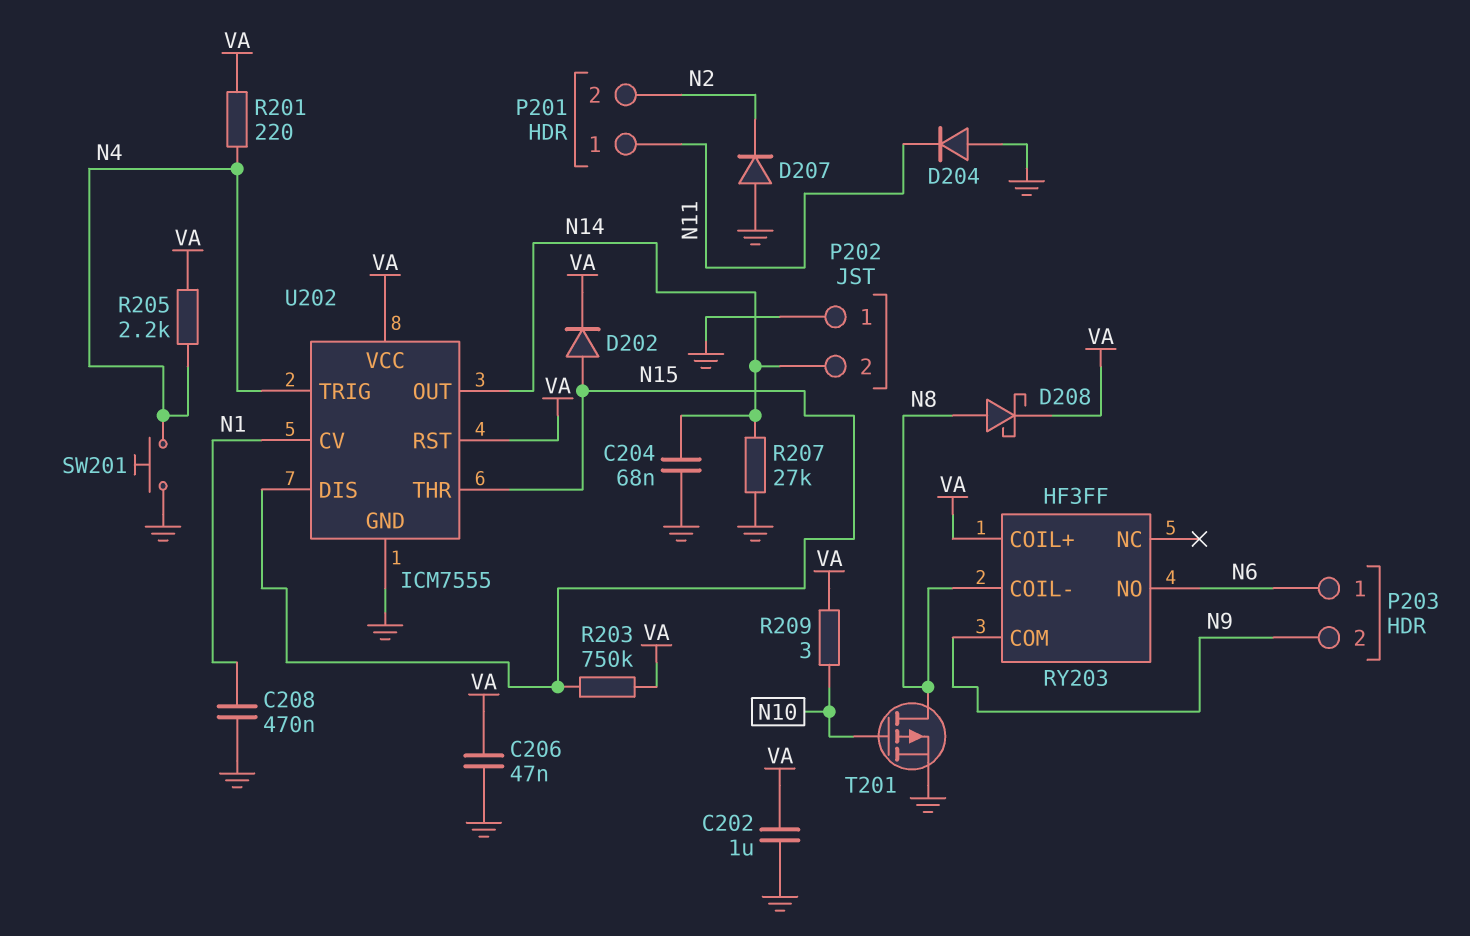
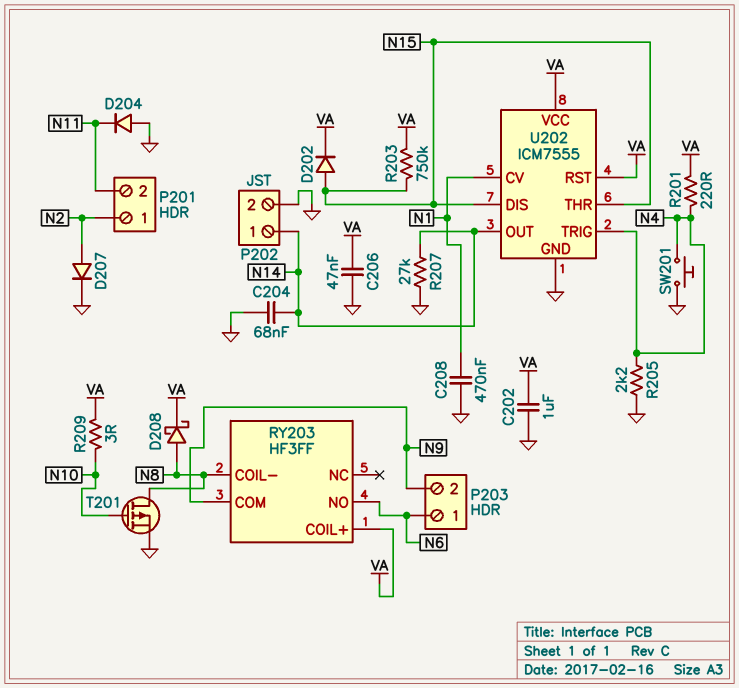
D207: diode (A GND, K N2) -> diode (A N2, K GND)
P201 pin 1: N11 -> N2
P201 pin 2: N2 -> N11
P202 pin 1: GND -> N14
P202 pin 2: N14 -> GND
R205: 2.2k (N4, VA) -> 2.2k (GND, N4)

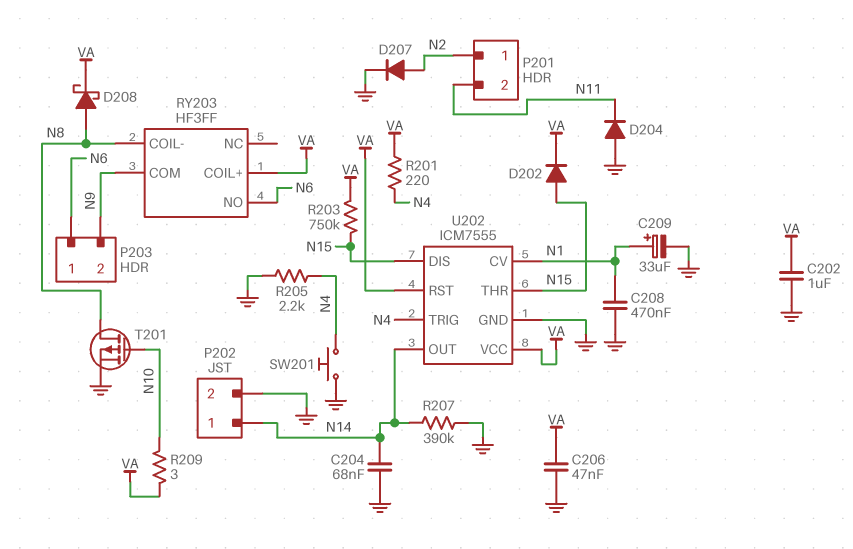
C209: none -> 33uF (plus N1, minus GND)
R207: 27k (GND, N14) -> 390k (GND, N14)

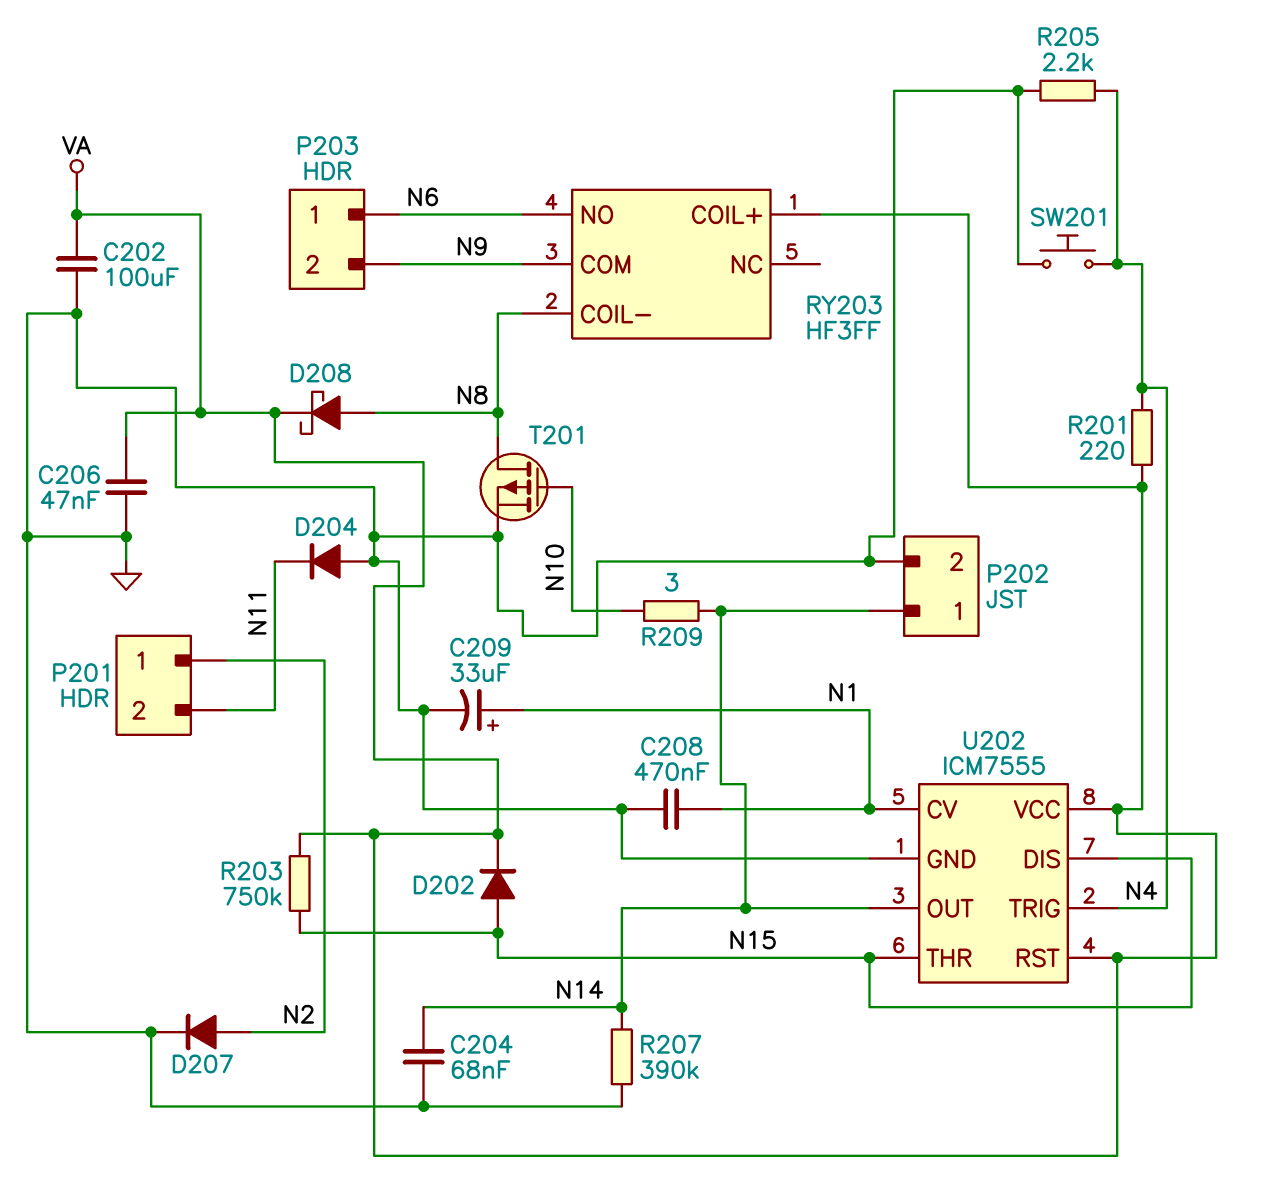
C202: 1uF (GND, VA) -> 100uF (GND, VA)
R209: 3 (N10, VA) -> 3 (N10, N14)

